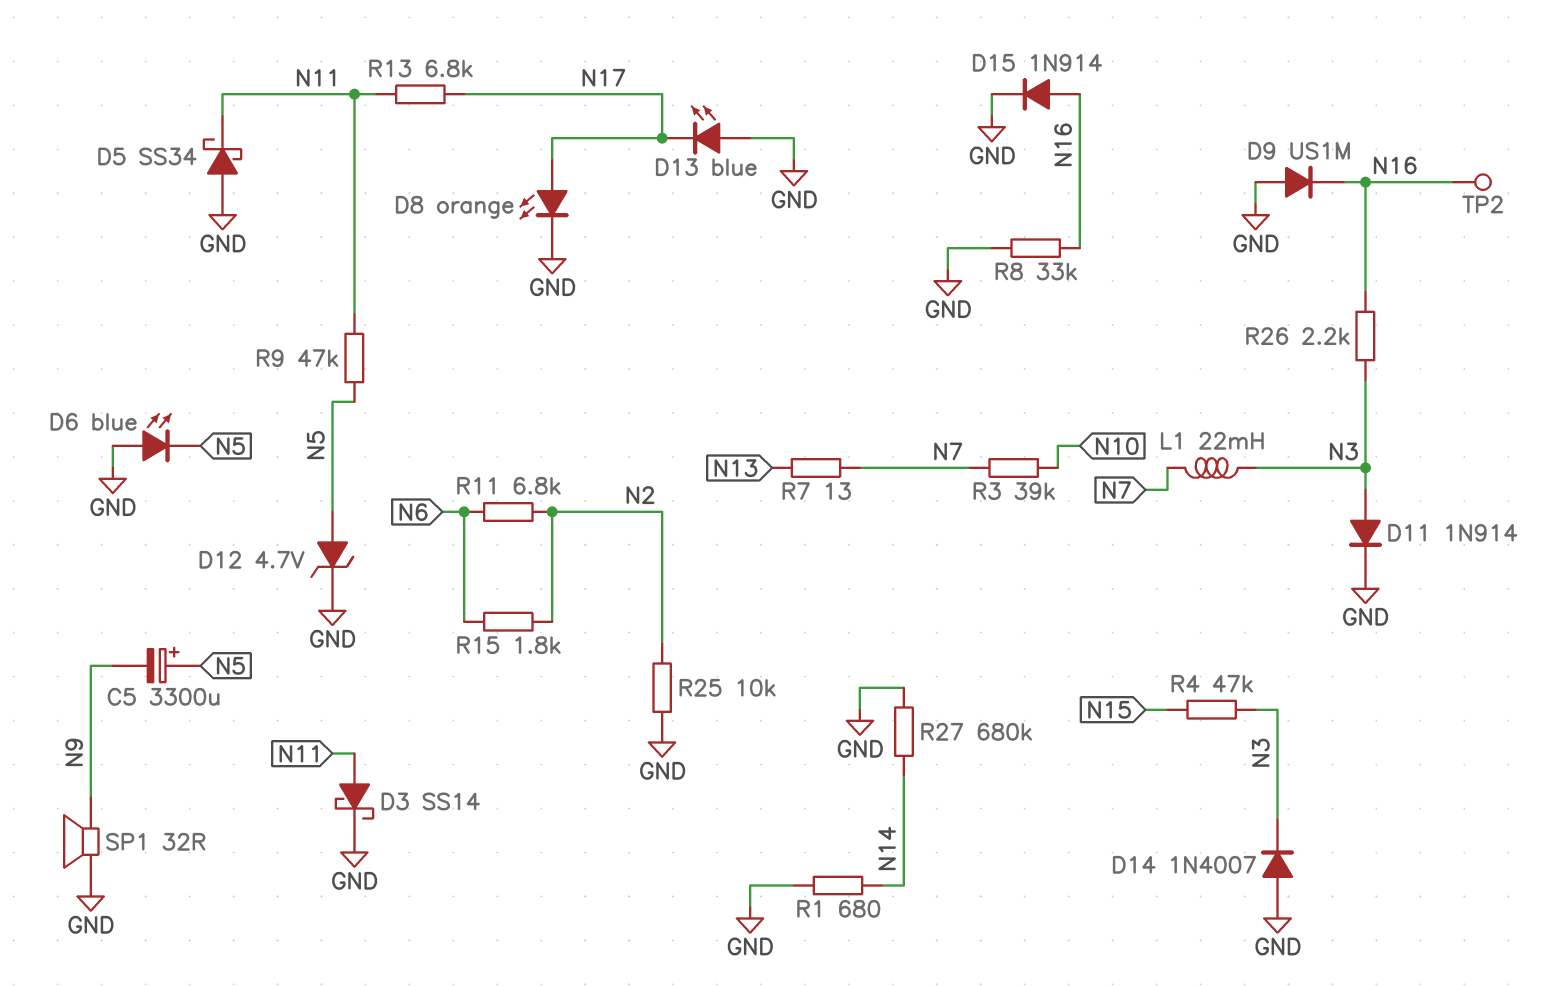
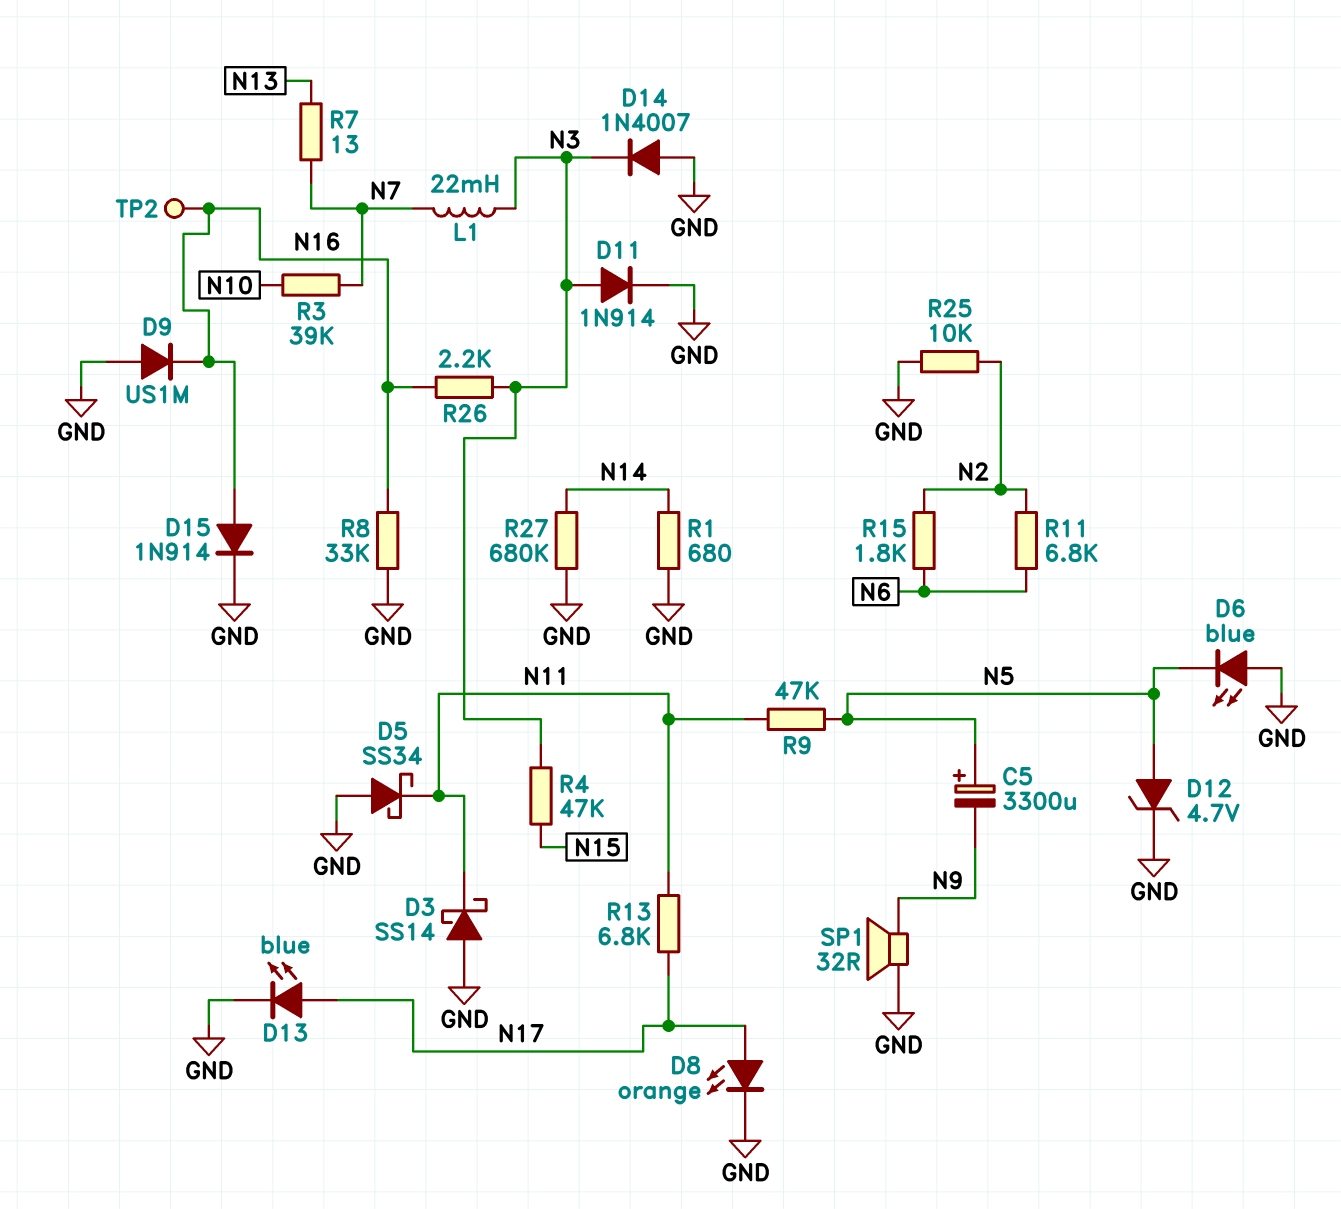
D3: schottky SS14 (A N11, K GND) -> schottky SS14 (A GND, K N11)
D13: LED blue (A GND, K N17) -> LED blue (A N17, K GND)

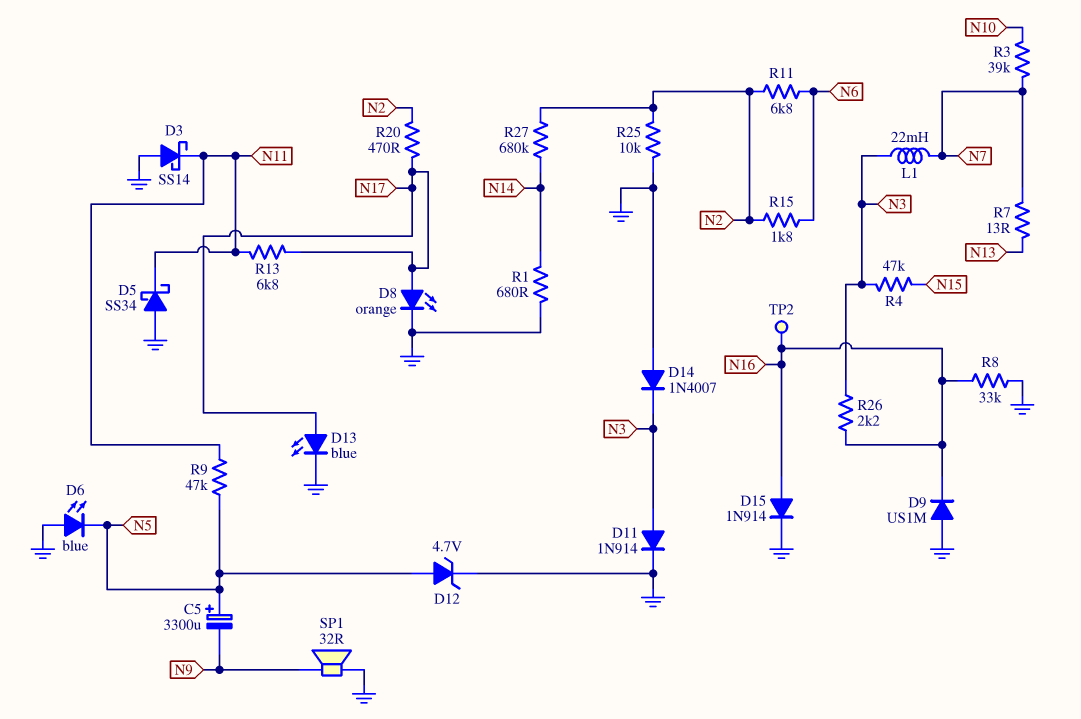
R20: none -> 470 (N2, N17)
R27: 680k (GND, N14) -> 680k (N2, N14)

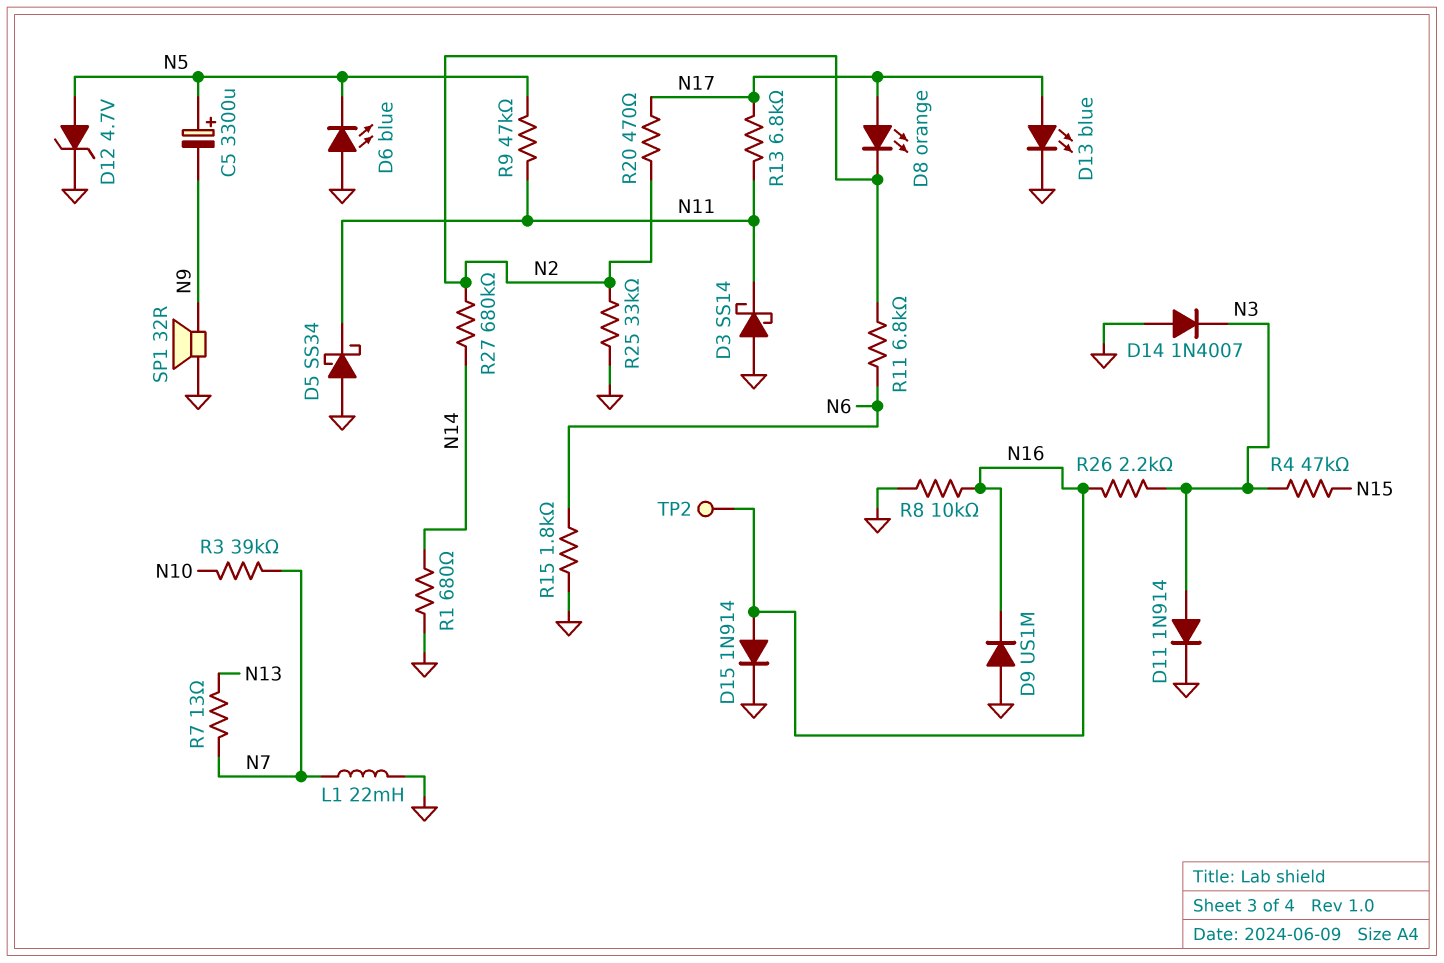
D8: LED orange (A N17, K GND) -> LED orange (A N17, K N2)
L1: 22mH (N3, N7) -> 22mH (GND, N7)
R8: 33k (GND, N16) -> 10k (GND, N16)
R15: 1.8k (N2, N6) -> 1.8k (GND, N6)
R25: 10k (GND, N2) -> 33k (GND, N2)

